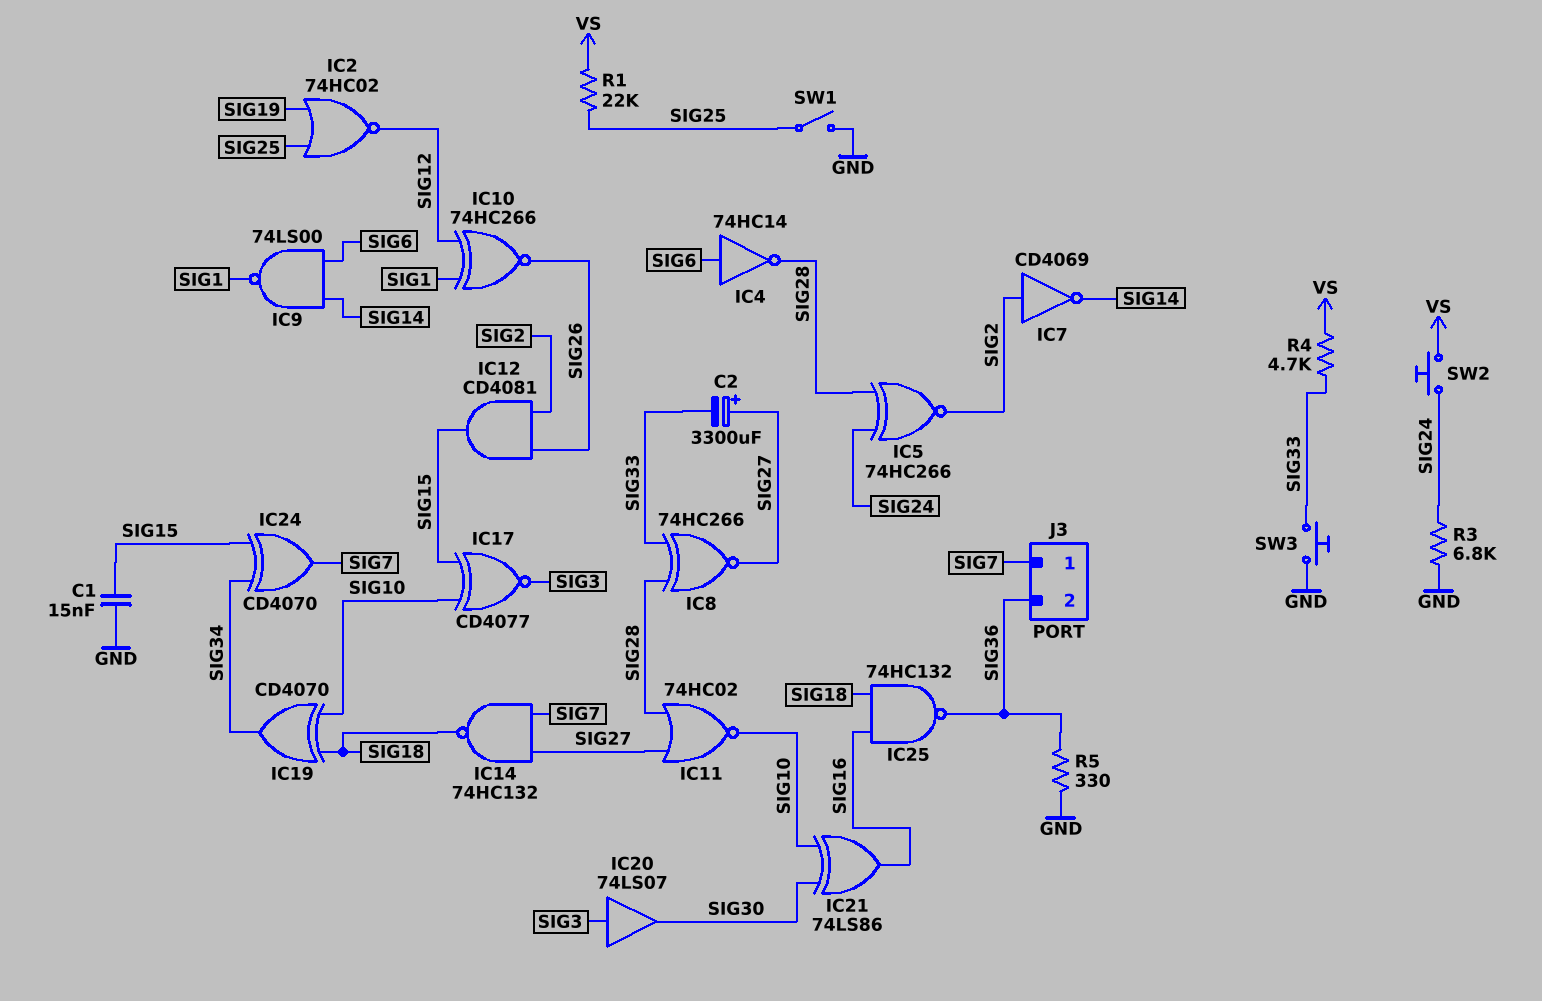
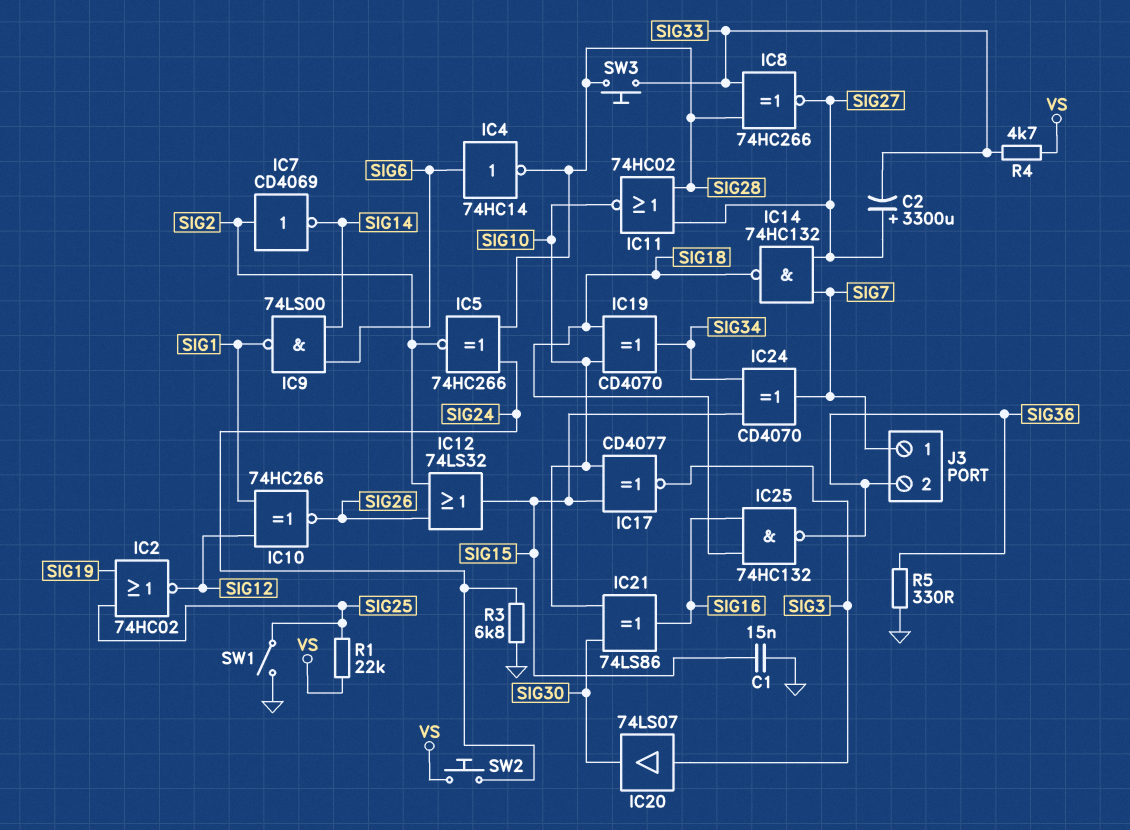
IC12: AND CD4081 (in SIG2, in SIG26, out SIG15) -> OR 74LS32 (in SIG2, in SIG26, out SIG15)
SW3: button (GND, SIG33) -> button (SIG28, SIG33)

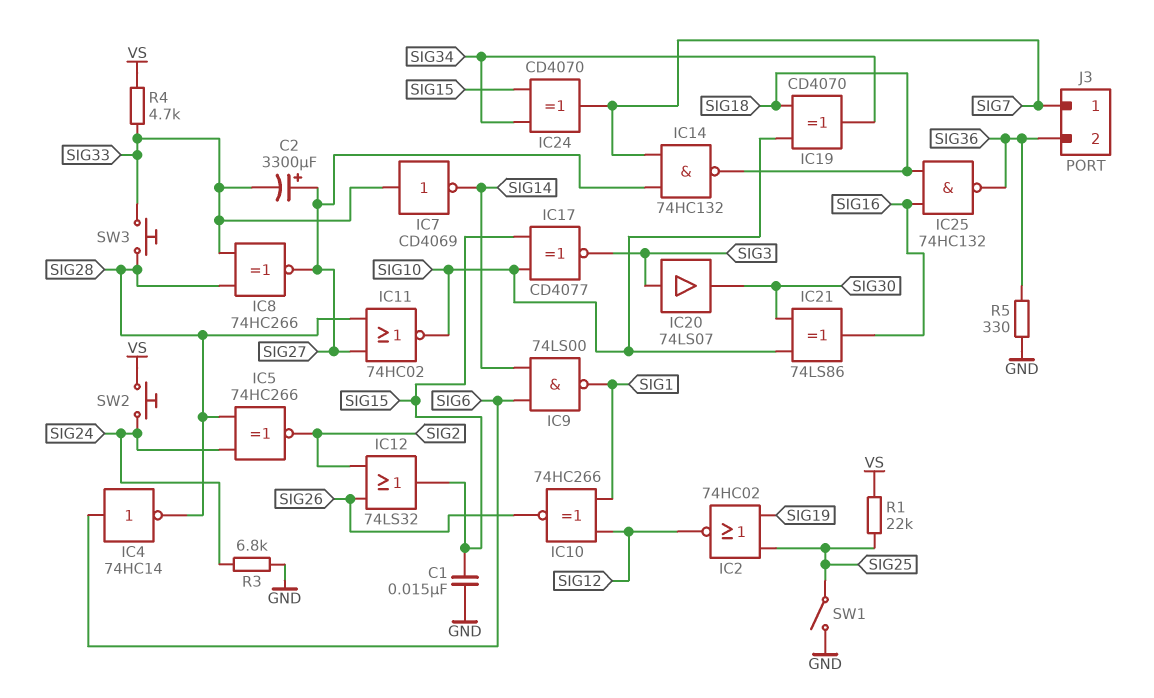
IC7: NOT CD4069 (in SIG2, out SIG14) -> NOT CD4069 (in SIG33, out SIG14)

